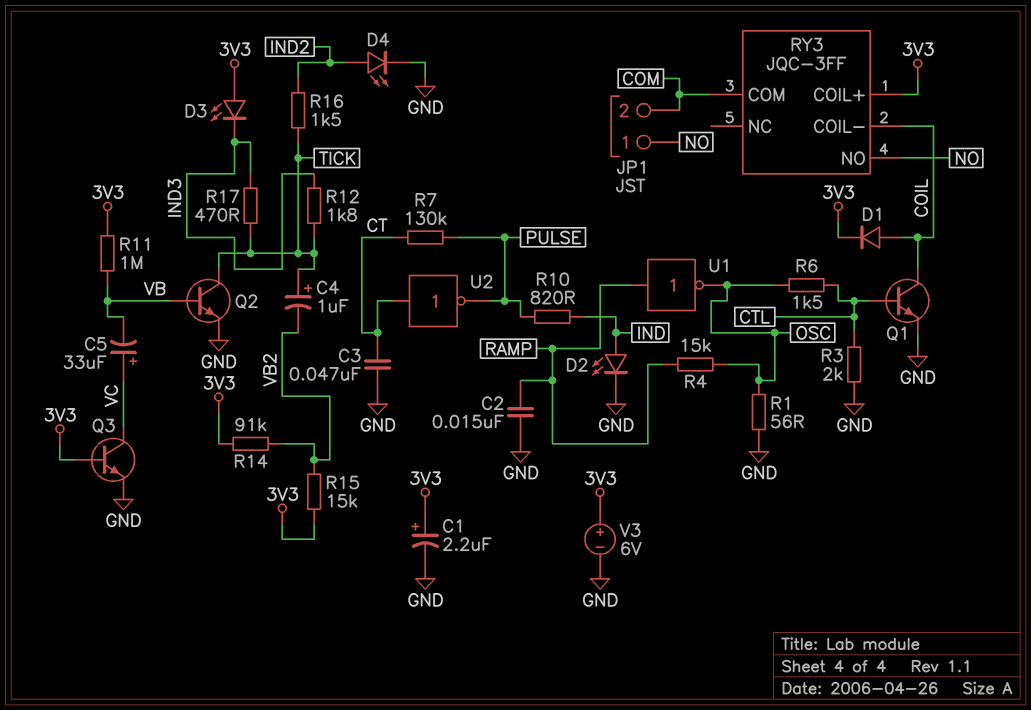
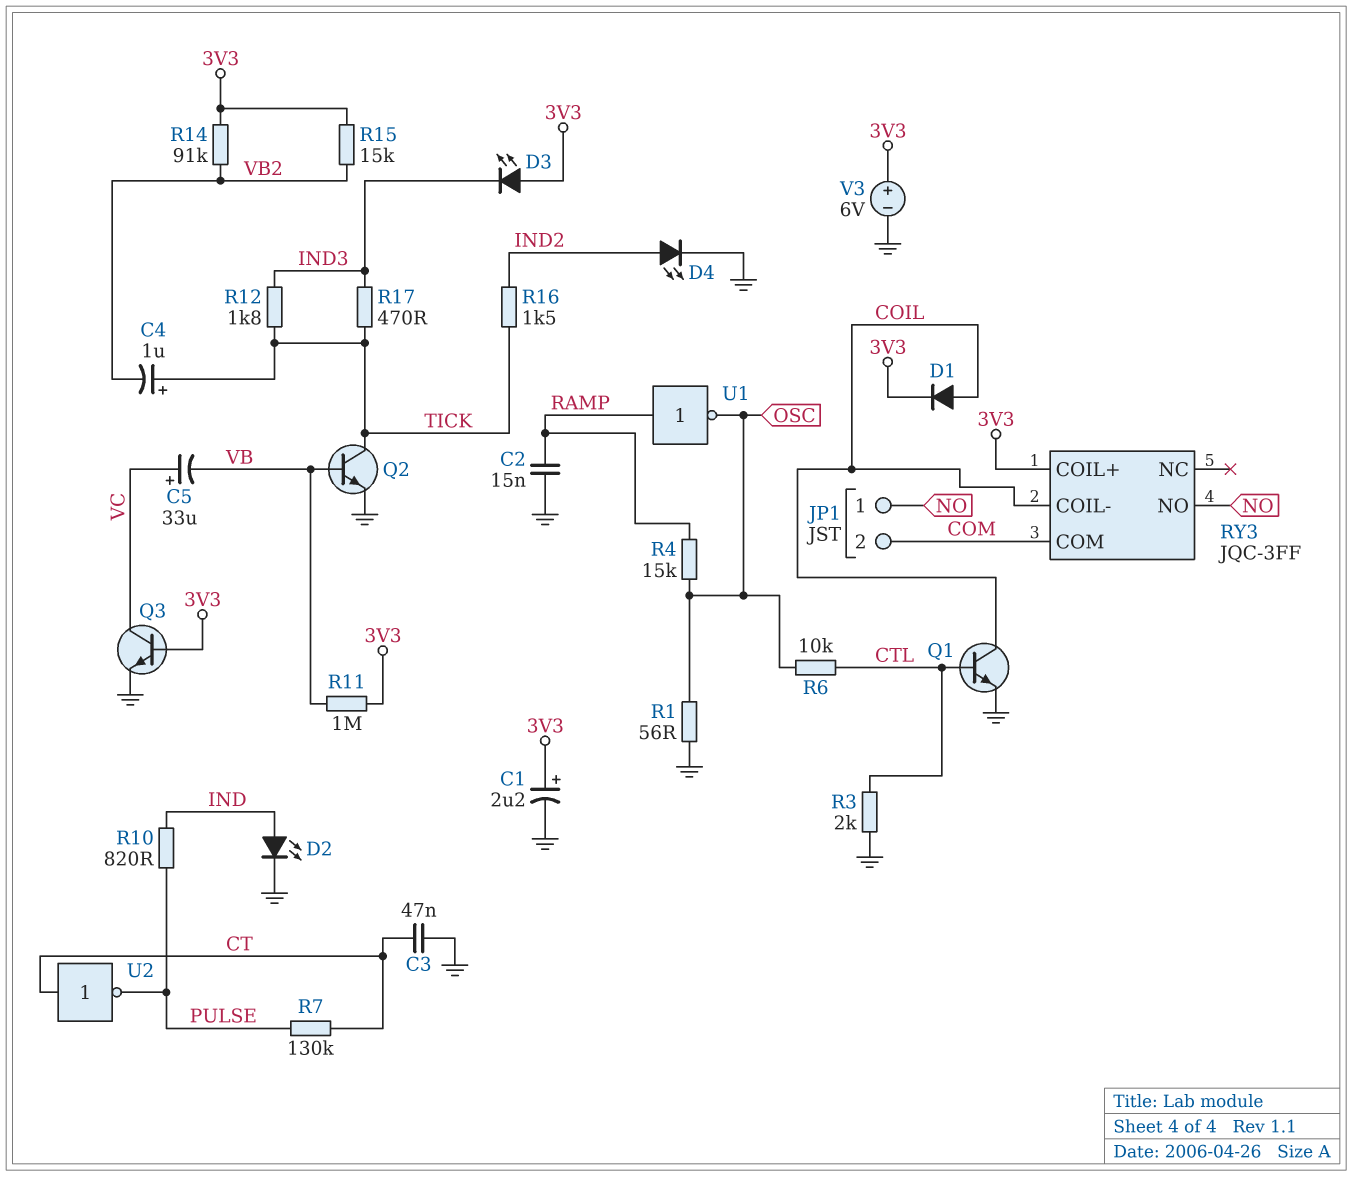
R6: 1.5k (CTL, OSC) -> 10k (CTL, OSC)

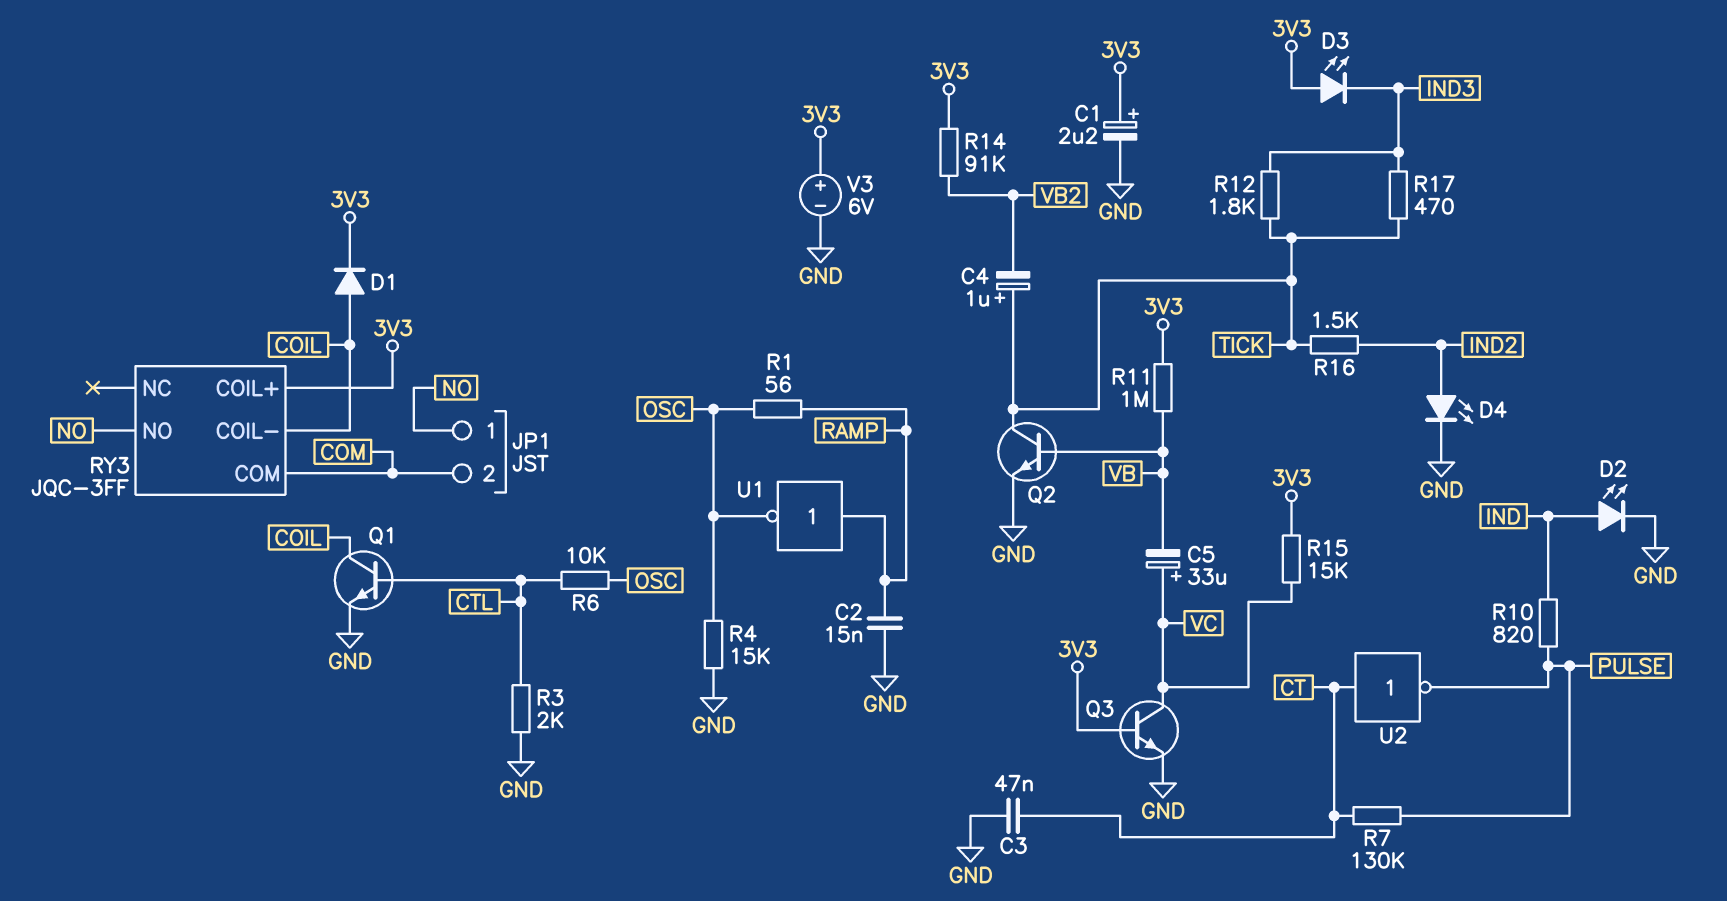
R1: 56 (GND, OSC) -> 56 (OSC, RAMP)
R4: 15k (OSC, RAMP) -> 15k (GND, OSC)
R15: 15k (3V3, VB2) -> 15k (3V3, VC)

